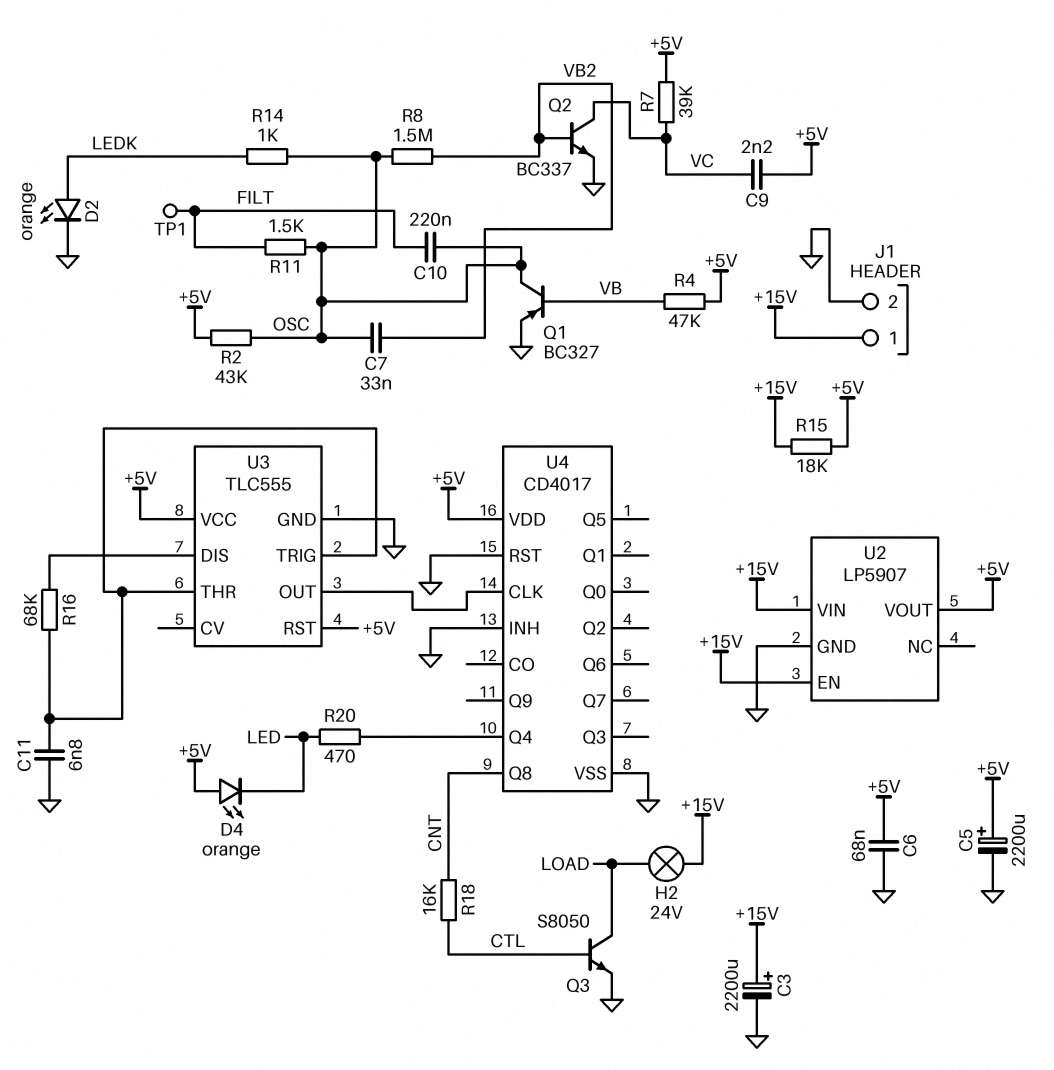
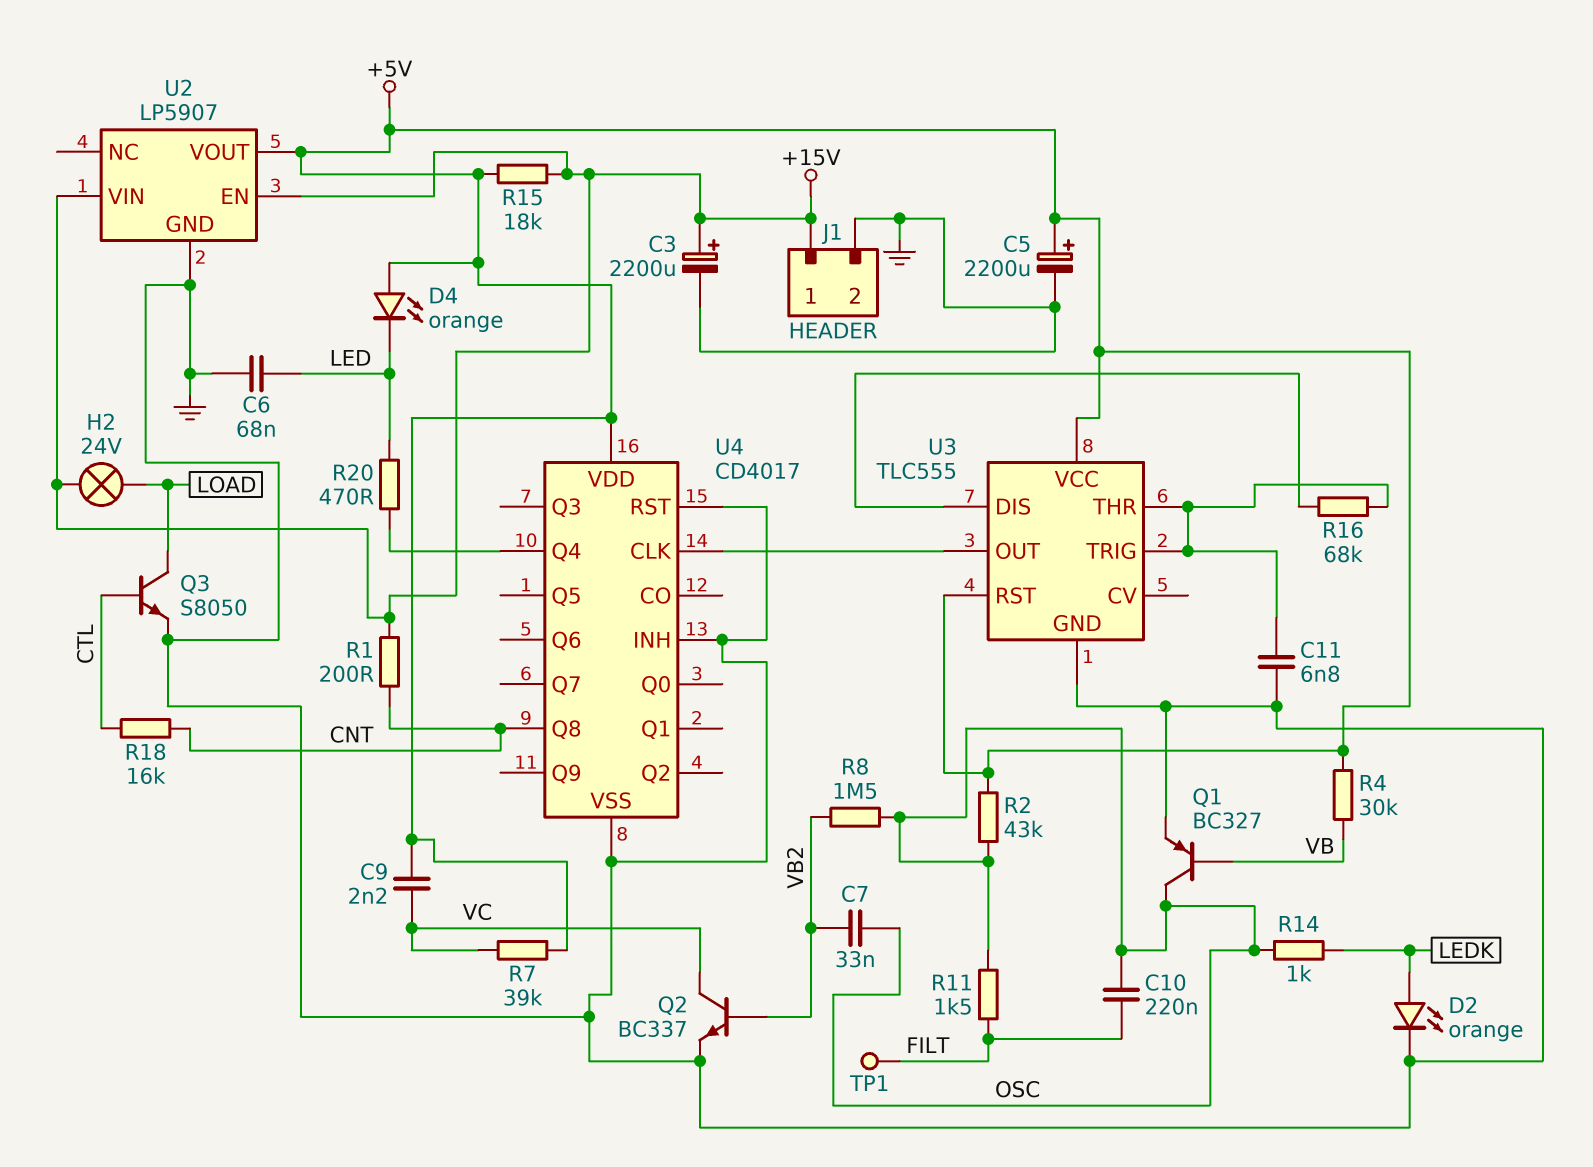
C6: 68nF (+5V, GND) -> 68nF (GND, LED)
R1: none -> 200 (+15V, CNT)
R4: 47k (+5V, VB) -> 30k (+5V, VB)

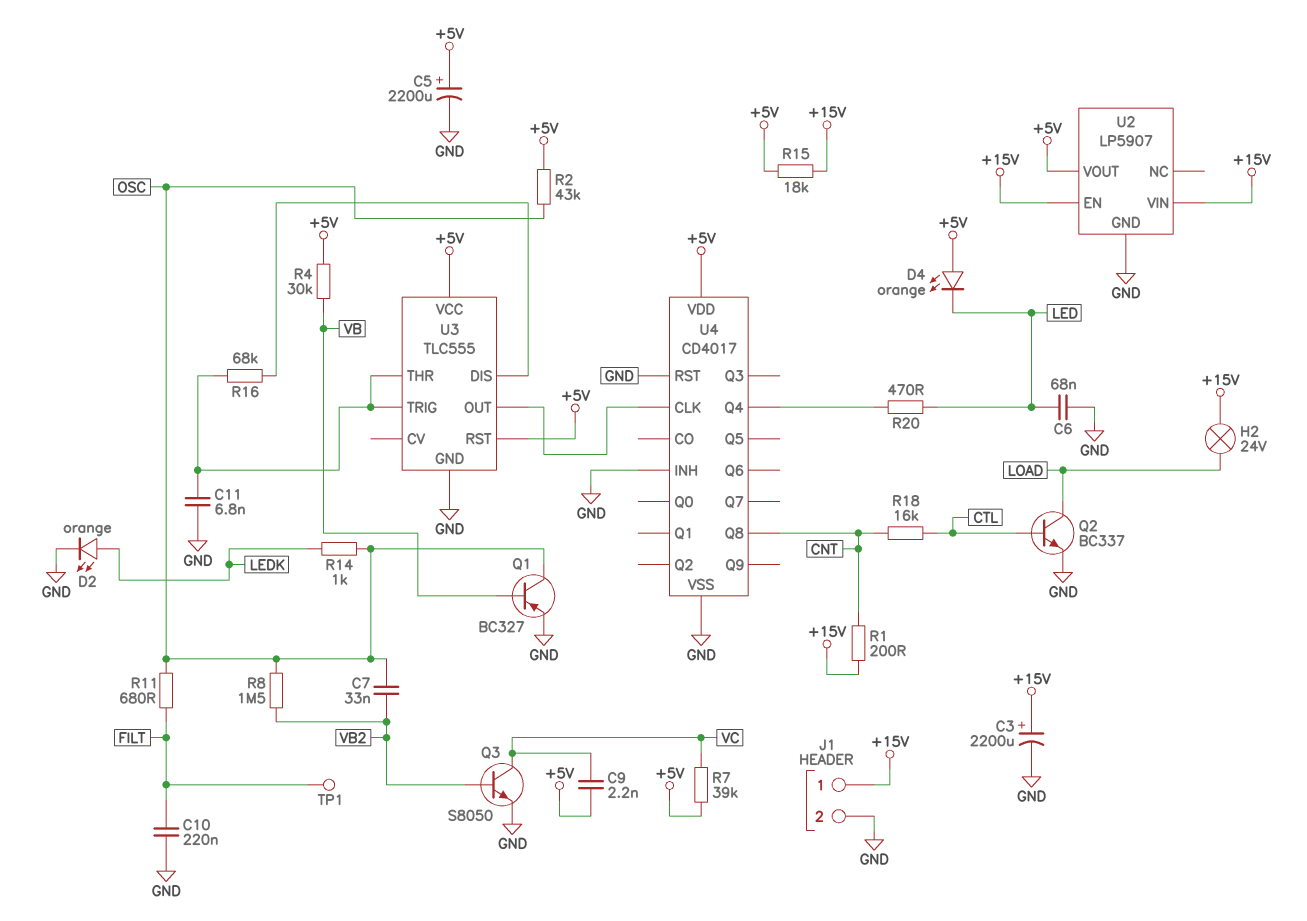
C10: 220nF (FILT, OSC) -> 220nF (FILT, GND)
Q2: NPN BC337 (B VB2, C VC, E GND) -> NPN BC337 (B CTL, C LOAD, E GND)
Q3: NPN S8050 (B CTL, C LOAD, E GND) -> NPN S8050 (B VB2, C VC, E GND)
R11: 1.5k (FILT, OSC) -> 680 (FILT, OSC)

